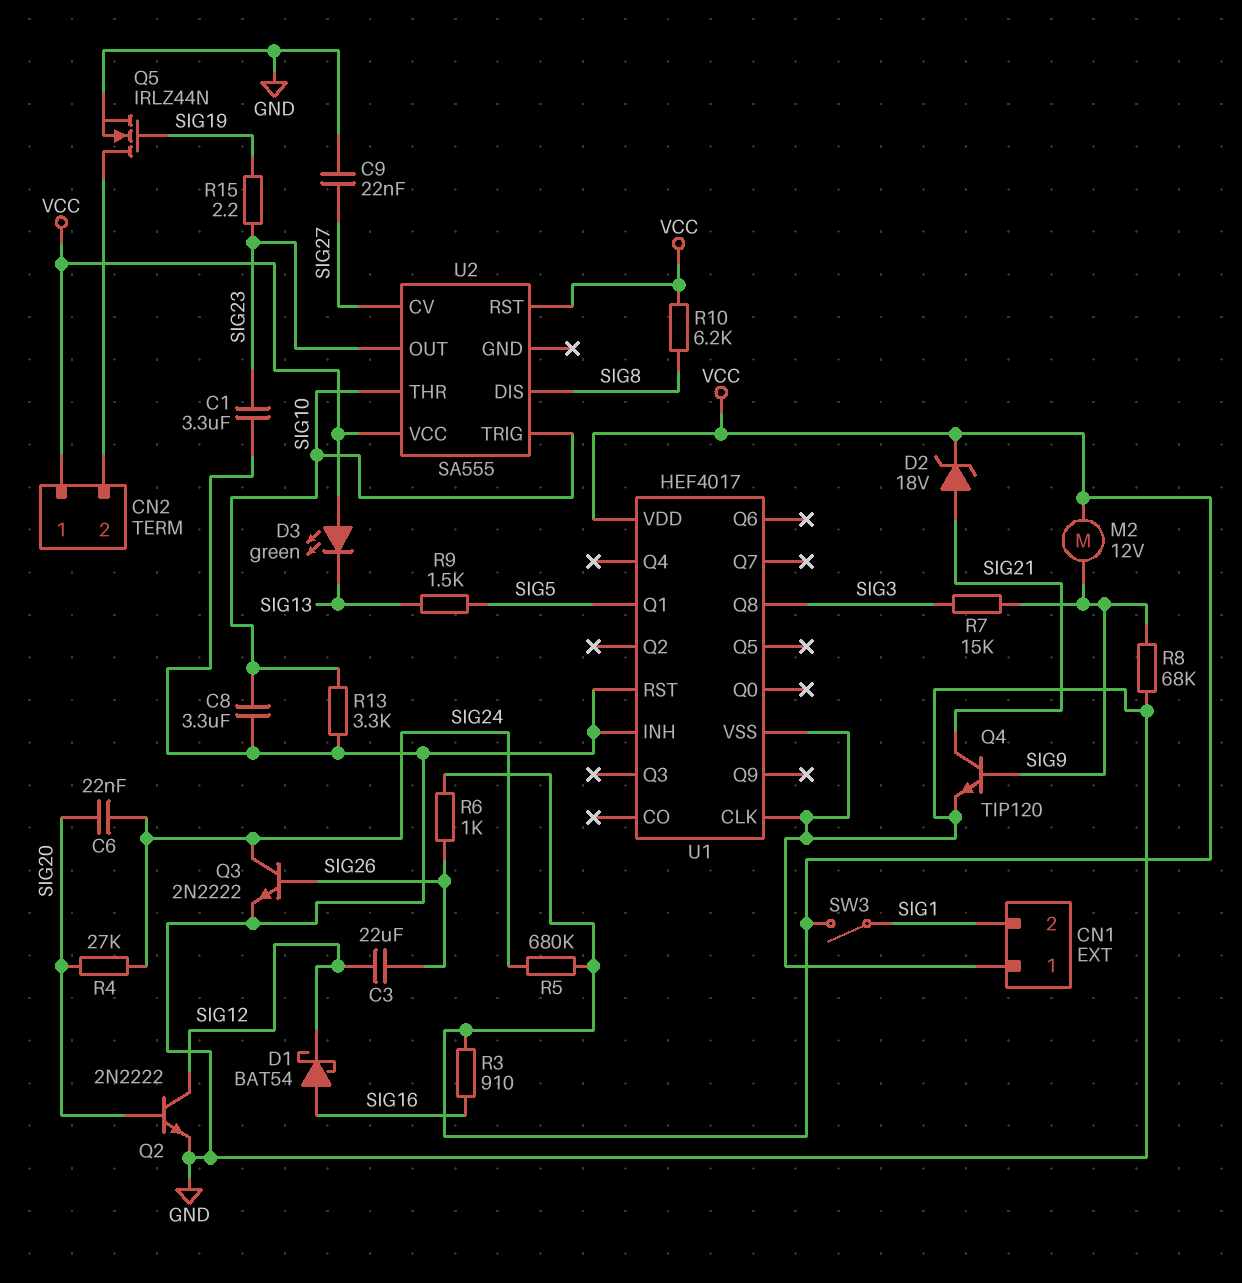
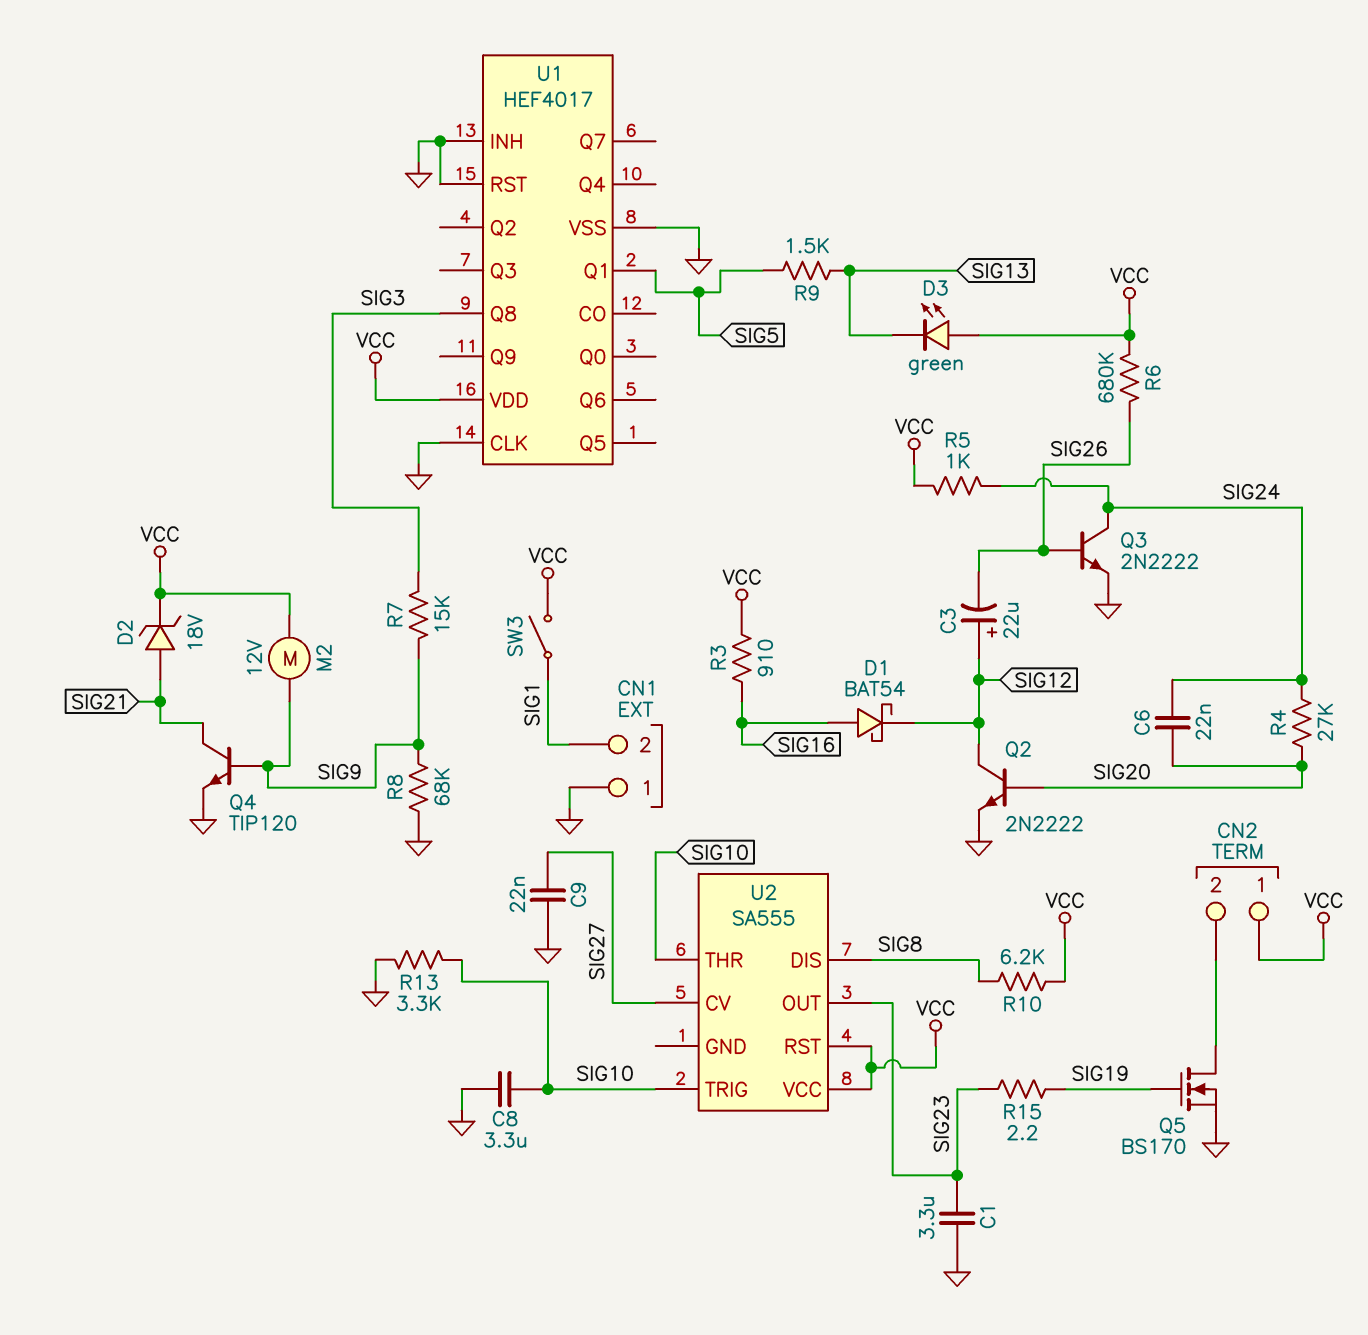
C3: 22uF (SIG12, SIG26) -> 22uF (plus SIG12, minus SIG26)
Q5: NMOS IRLZ44N (G SIG19, D CN2/2, S GND) -> NMOS BS170 (G SIG19, D CN2/2, S GND)
R5: 680k (SIG24, VCC) -> 1k (SIG24, VCC)
R6: 1k (SIG26, VCC) -> 680k (SIG26, VCC)

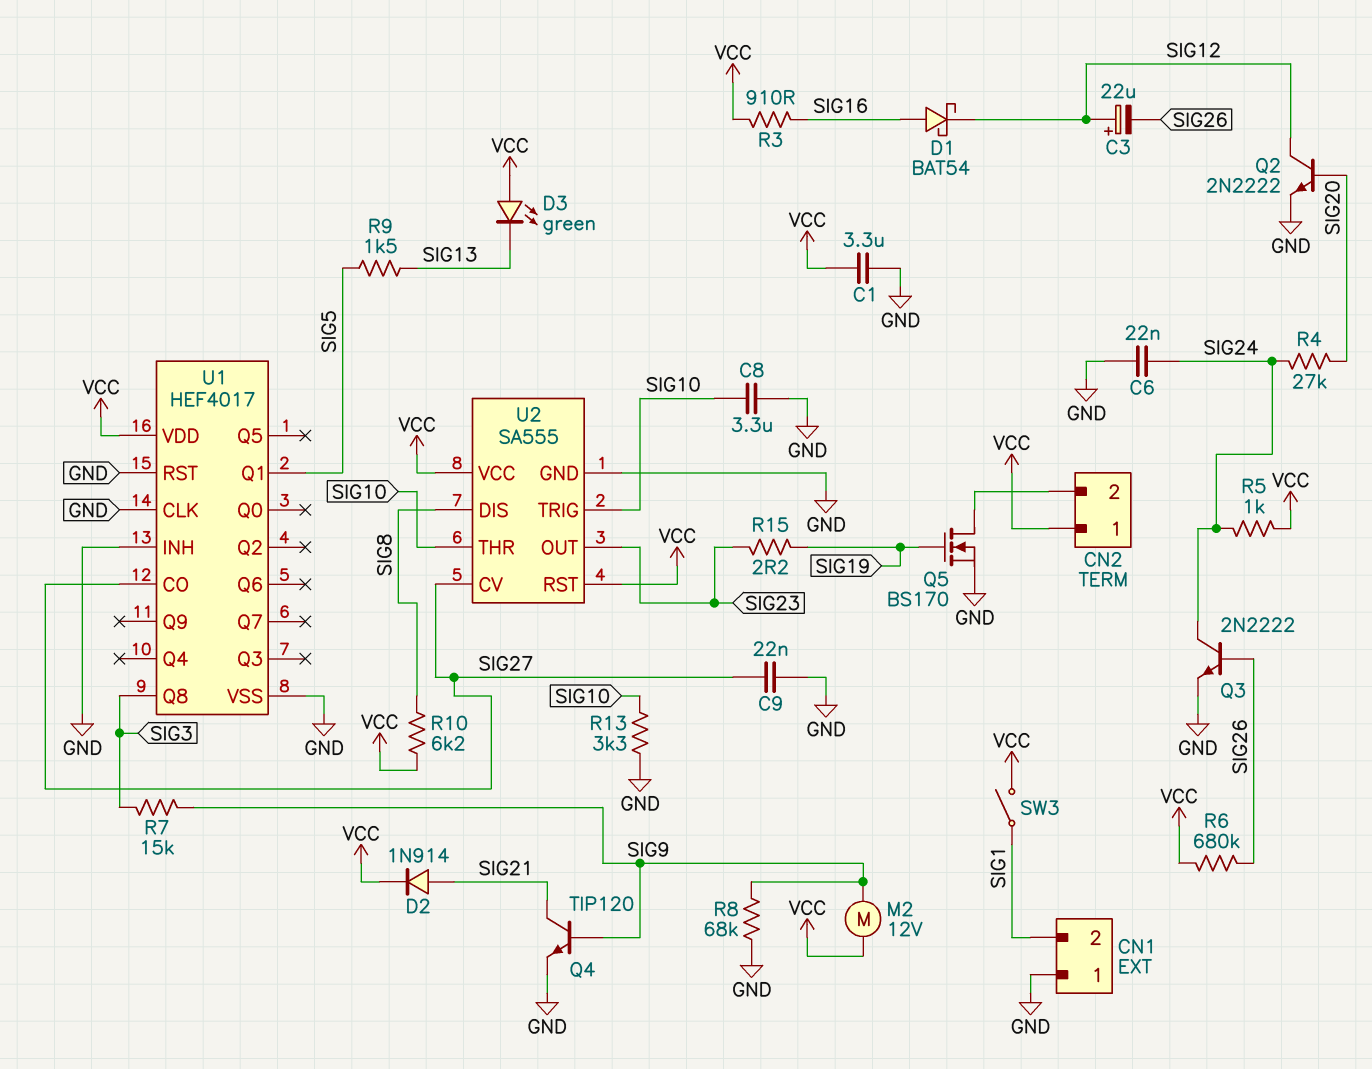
C1: 3.3uF (GND, SIG23) -> 3.3uF (GND, VCC)
C6: 22nF (SIG20, SIG24) -> 22nF (GND, SIG24)
D2: zener 18V (A SIG21, K VCC) -> diode 1N914 (A SIG21, K VCC)
U1 pin CO: none -> SIG27
U2 pin GND: none -> GND

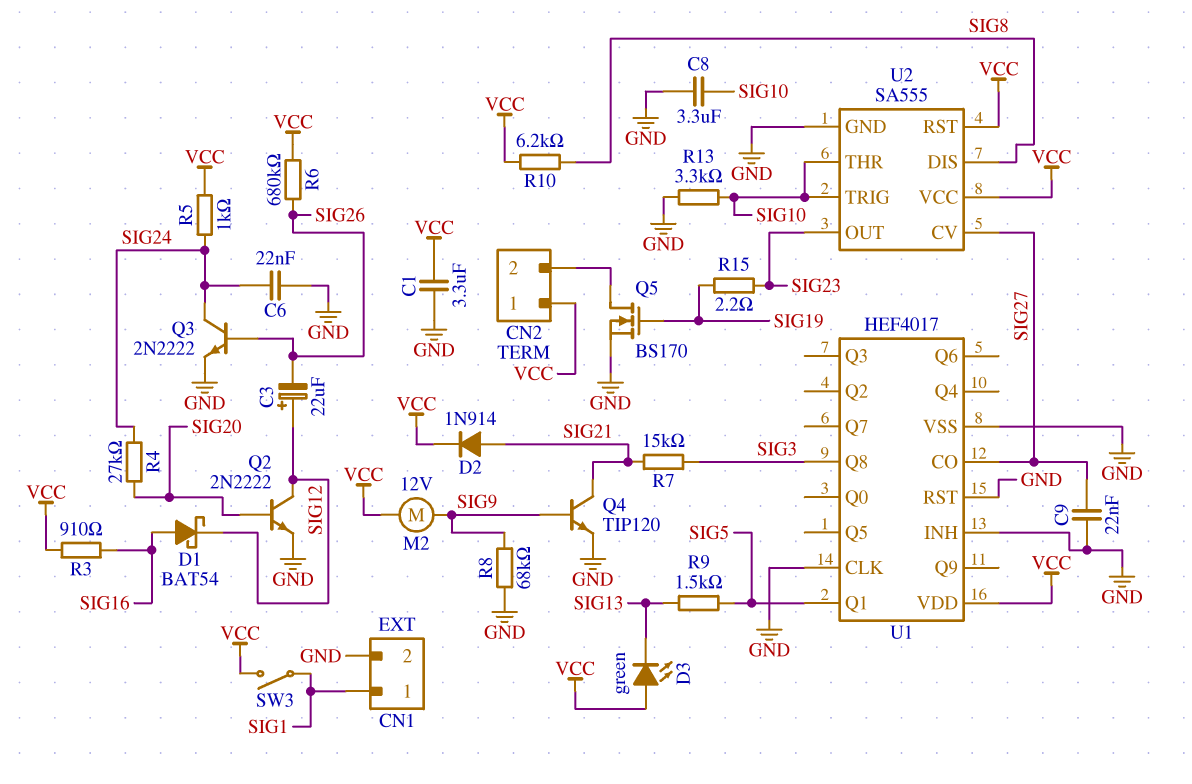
CN1 pin 1: GND -> SIG1
CN1 pin 2: SIG1 -> GND
R7: 15k (SIG3, SIG9) -> 15k (SIG3, SIG21)

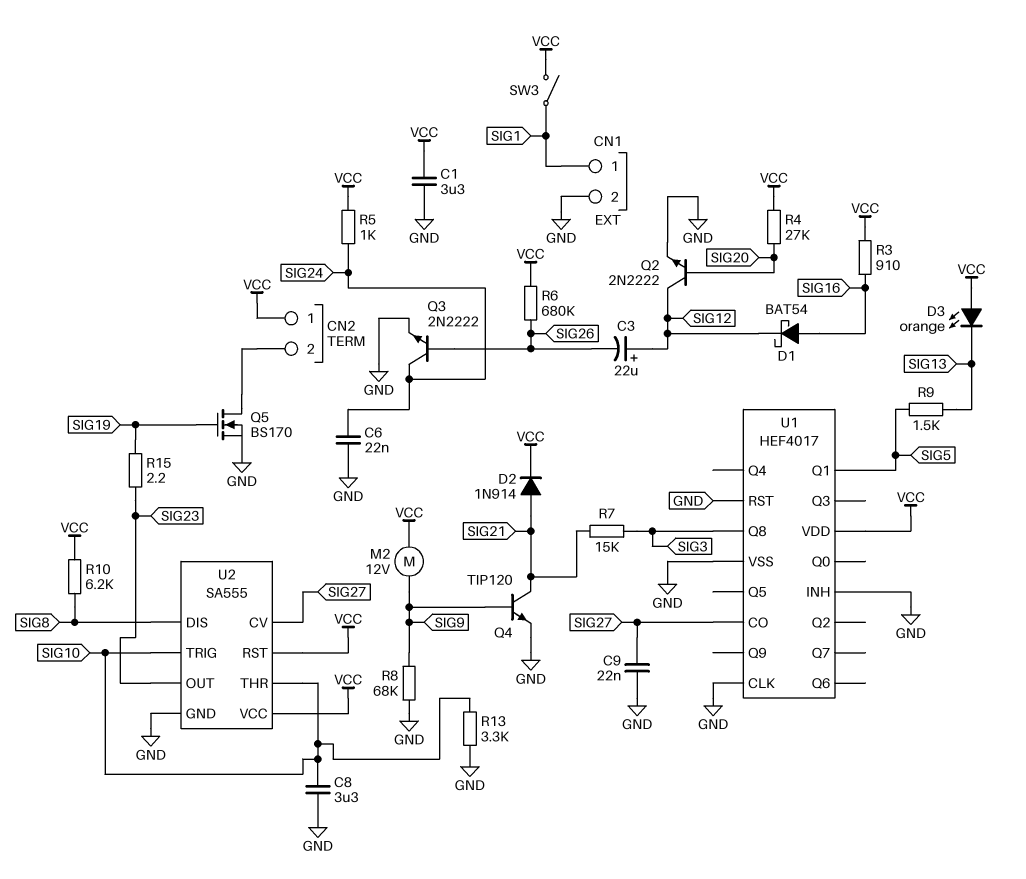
D3: LED green (A VCC, K SIG13) -> LED orange (A VCC, K SIG13)
R4: 27k (SIG20, SIG24) -> 27k (SIG20, VCC)

